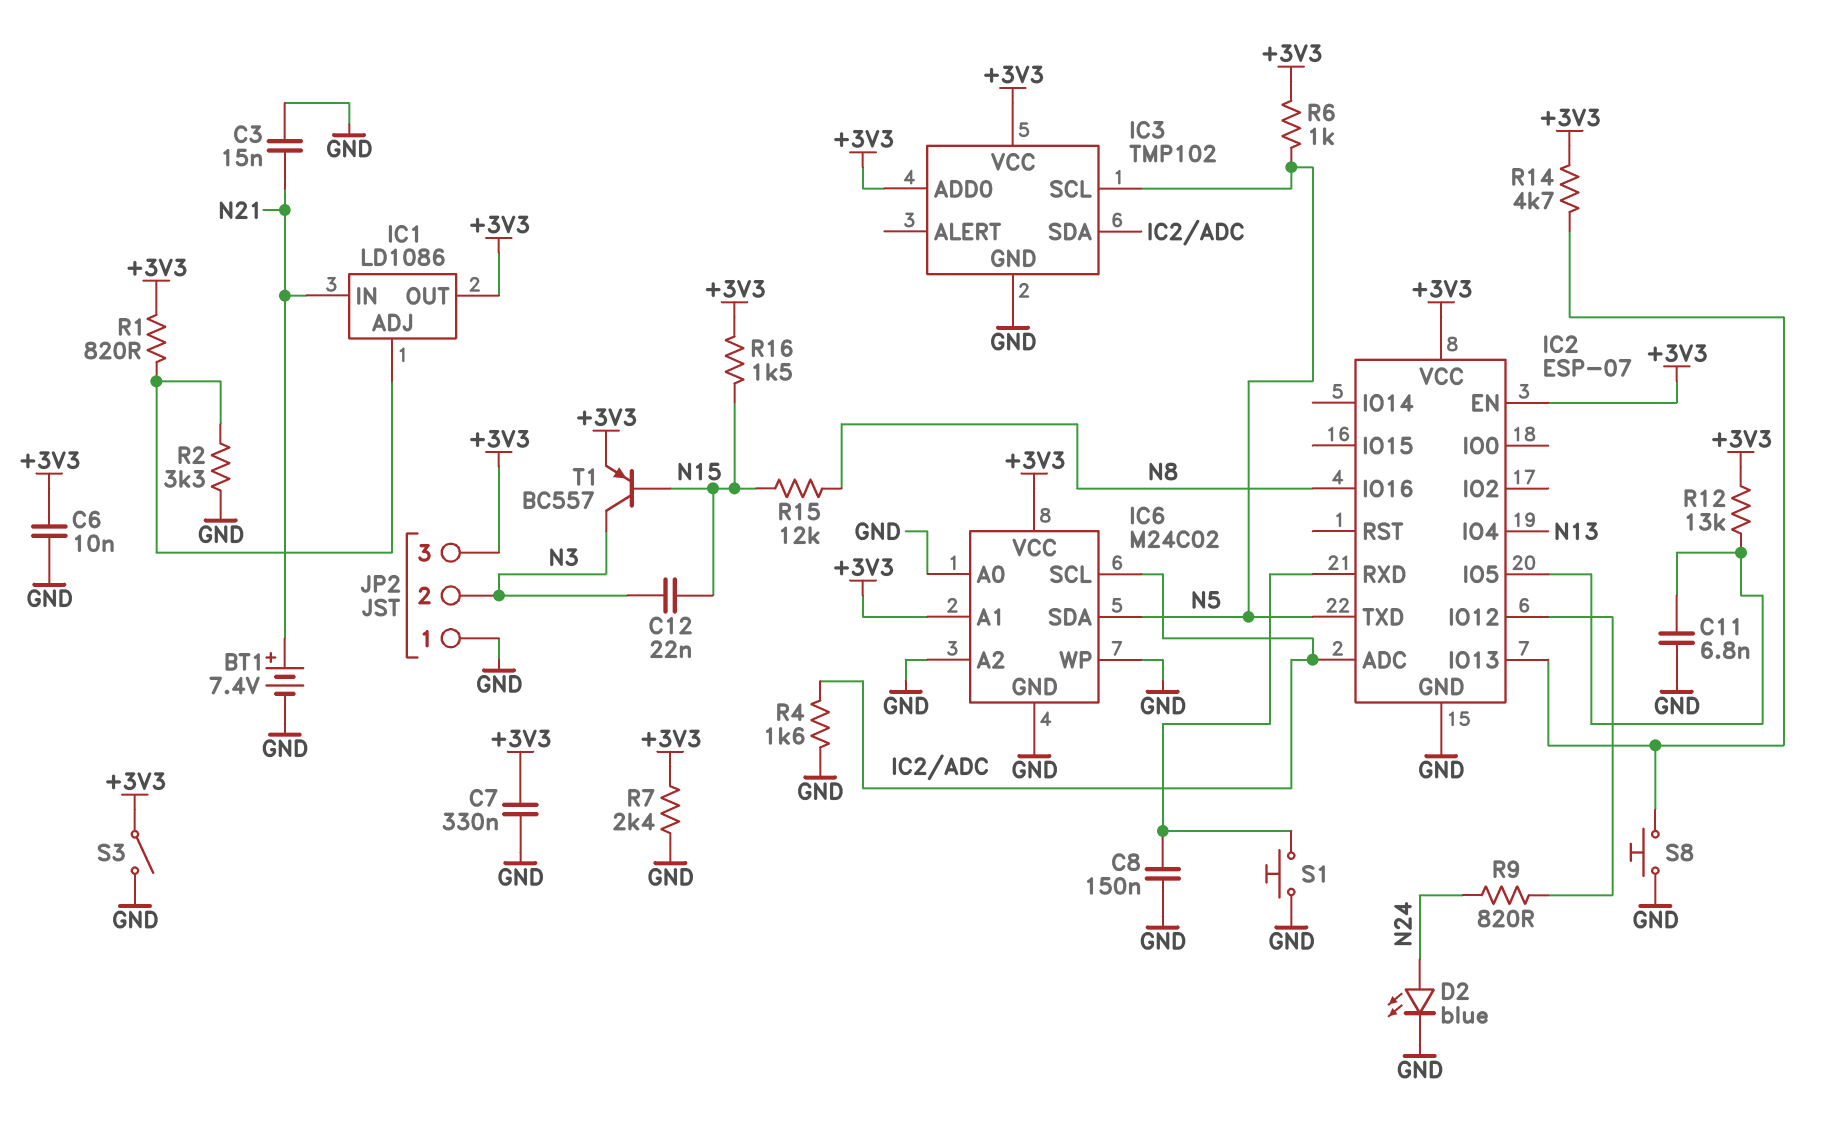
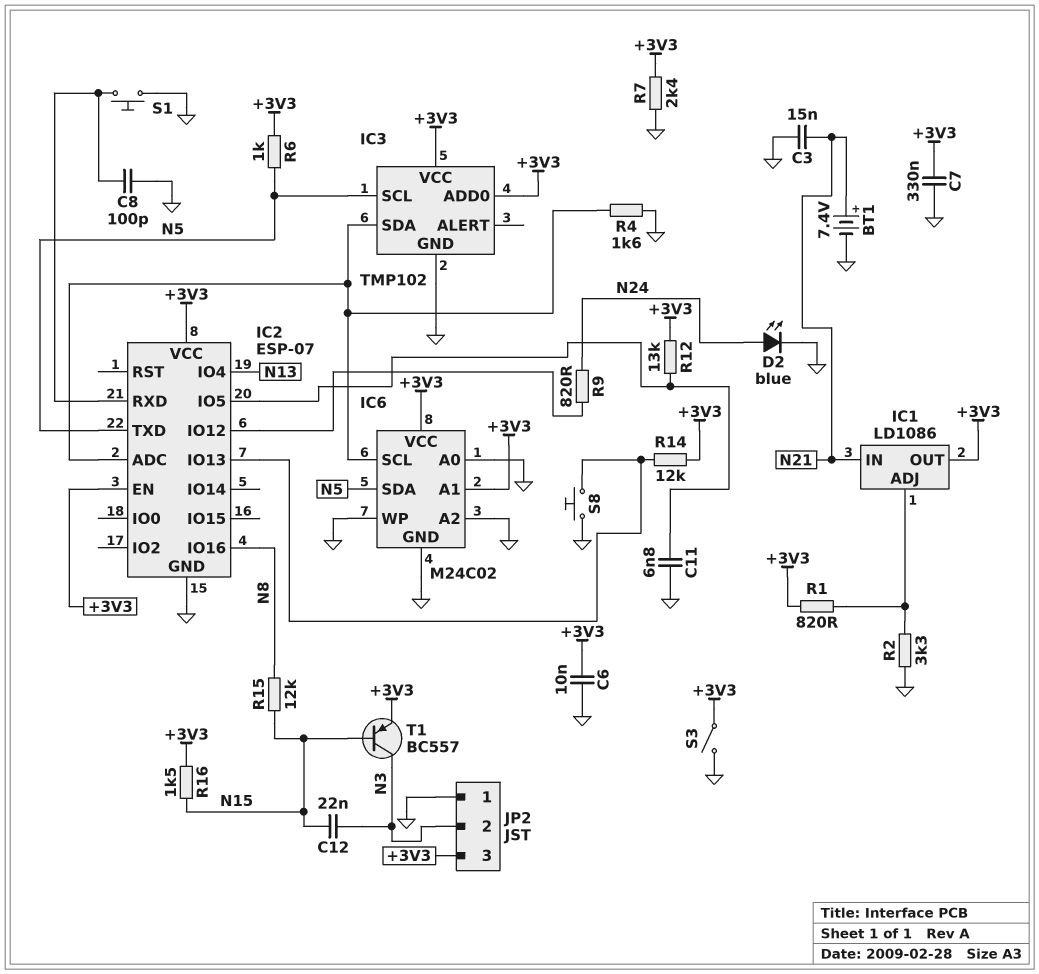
C8: 150nF (GND, IC2/RXD) -> 100pF (GND, IC2/RXD)
R14: 4.7k (+3V3, IC2/IO13) -> 12k (+3V3, IC2/IO13)

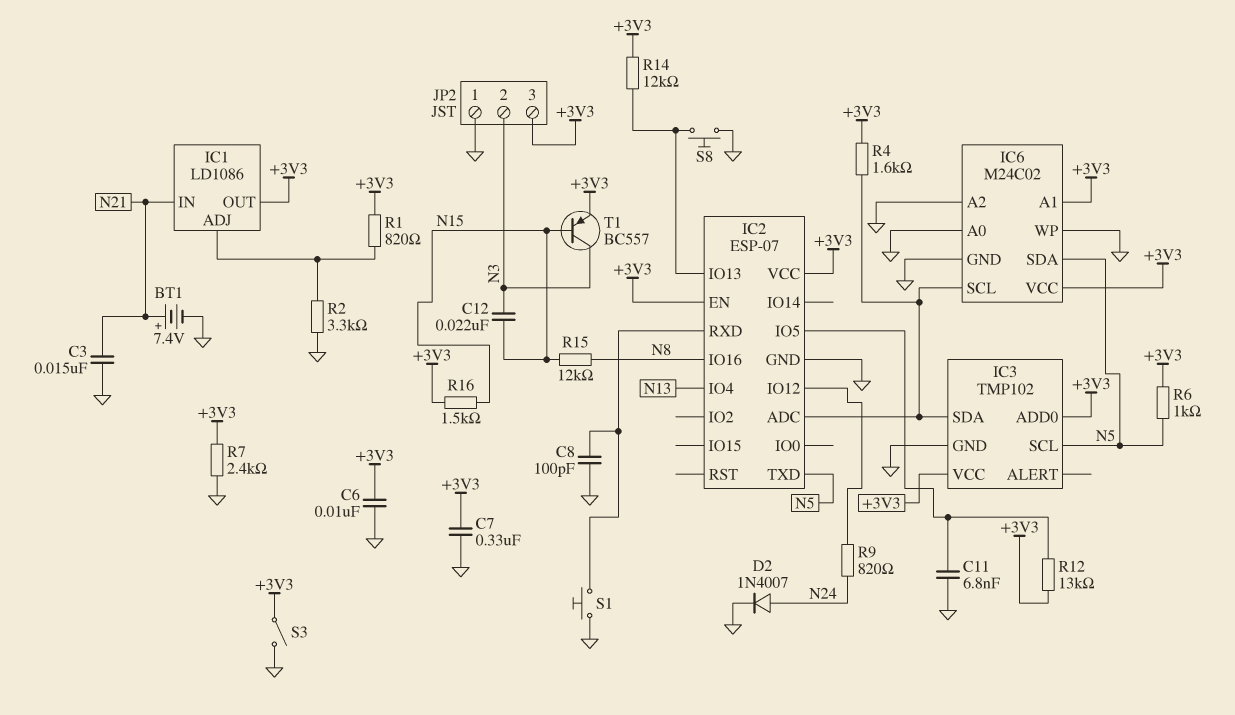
D2: LED blue (A N24, K GND) -> diode 1N4007 (A N24, K GND)
R4: 1.6k (GND, IC2/ADC) -> 1.6k (+3V3, IC2/ADC)

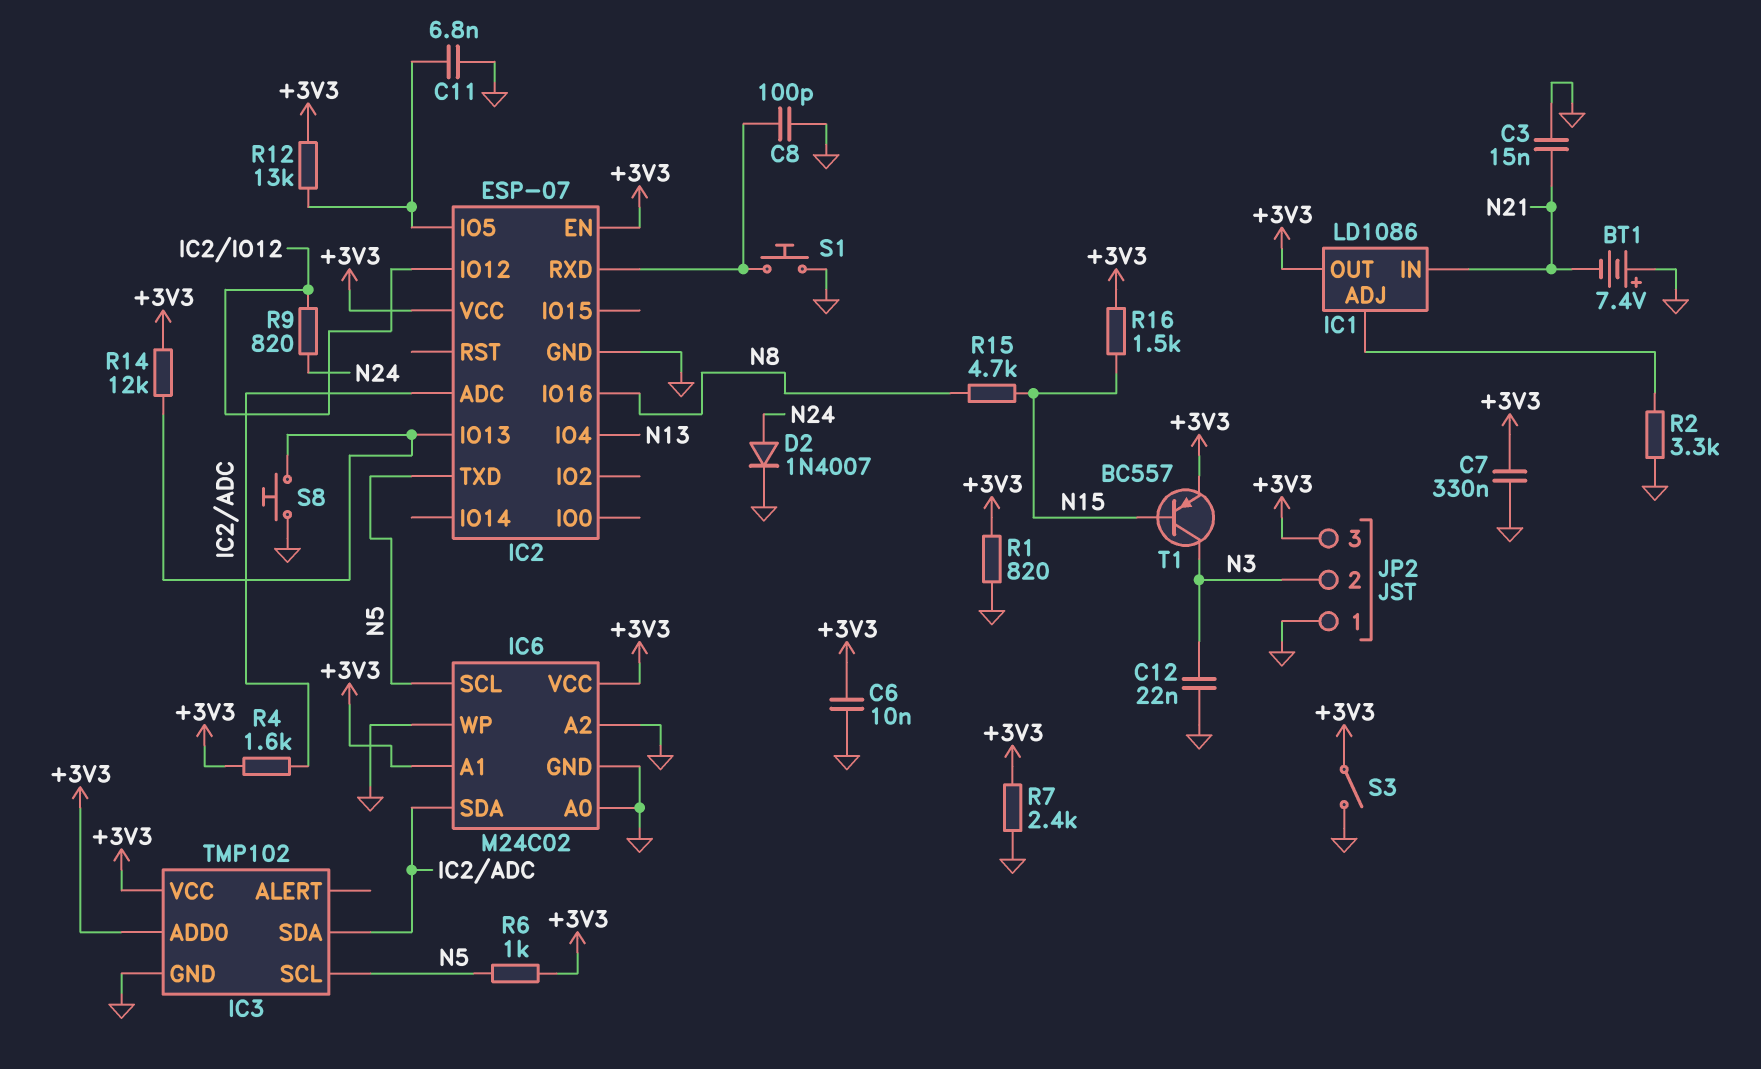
BT1: 7.4V (plus N21, minus GND) -> 7.4V (plus GND, minus N21)
C12: 22nF (N3, N15) -> 22nF (GND, N3)
IC6 pin SCL: IC2/ADC -> N5
IC6 pin SDA: N5 -> IC2/ADC
R1: 820 (+3V3, IC1/ADJ) -> 820 (+3V3, GND)
R15: 12k (N8, N15) -> 4.7k (N8, N15)

